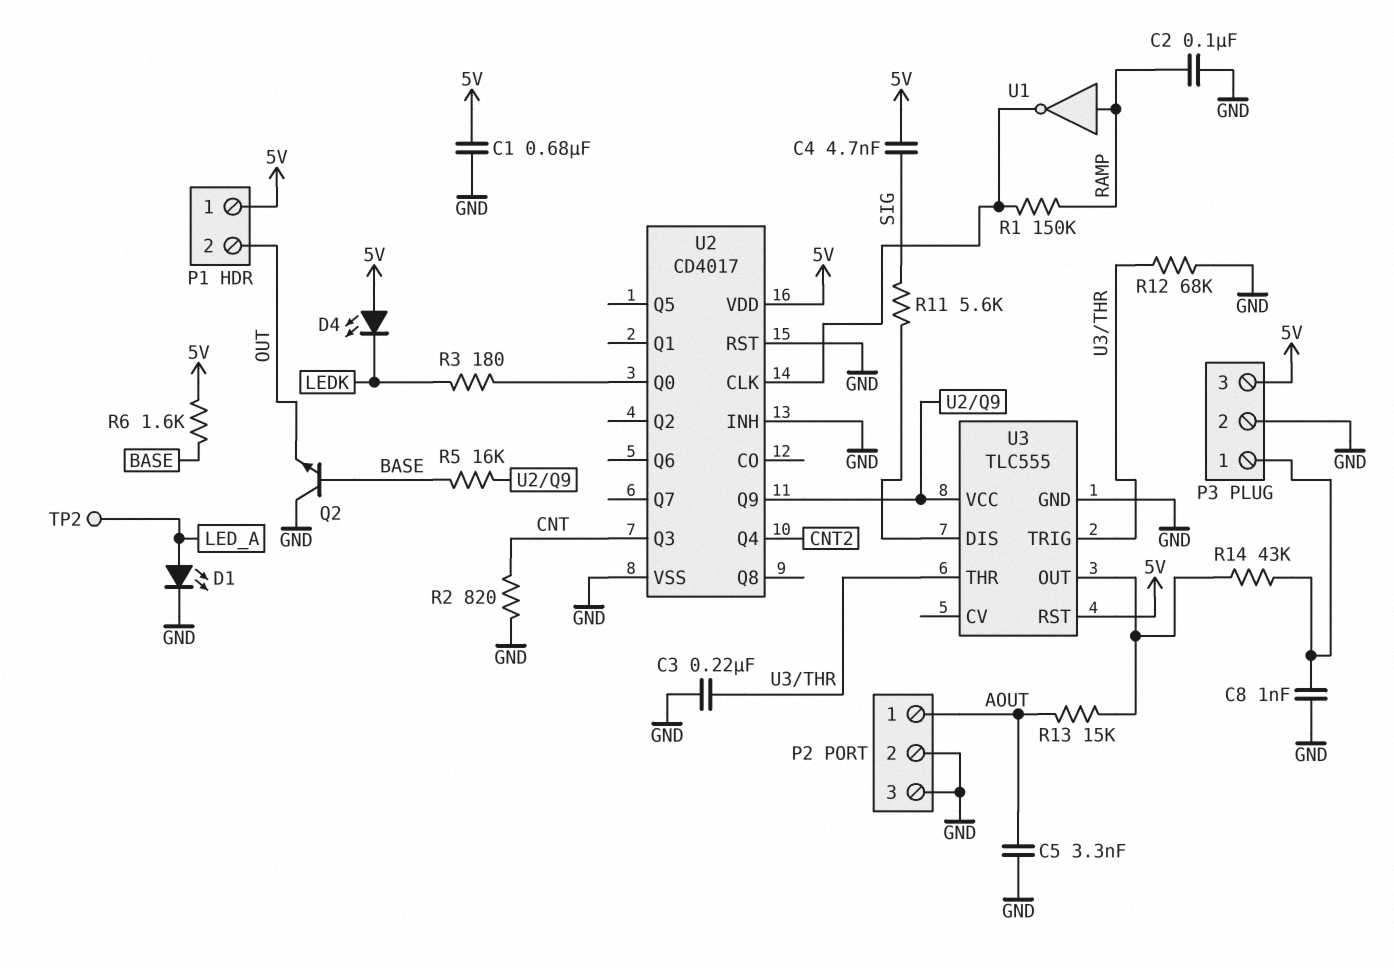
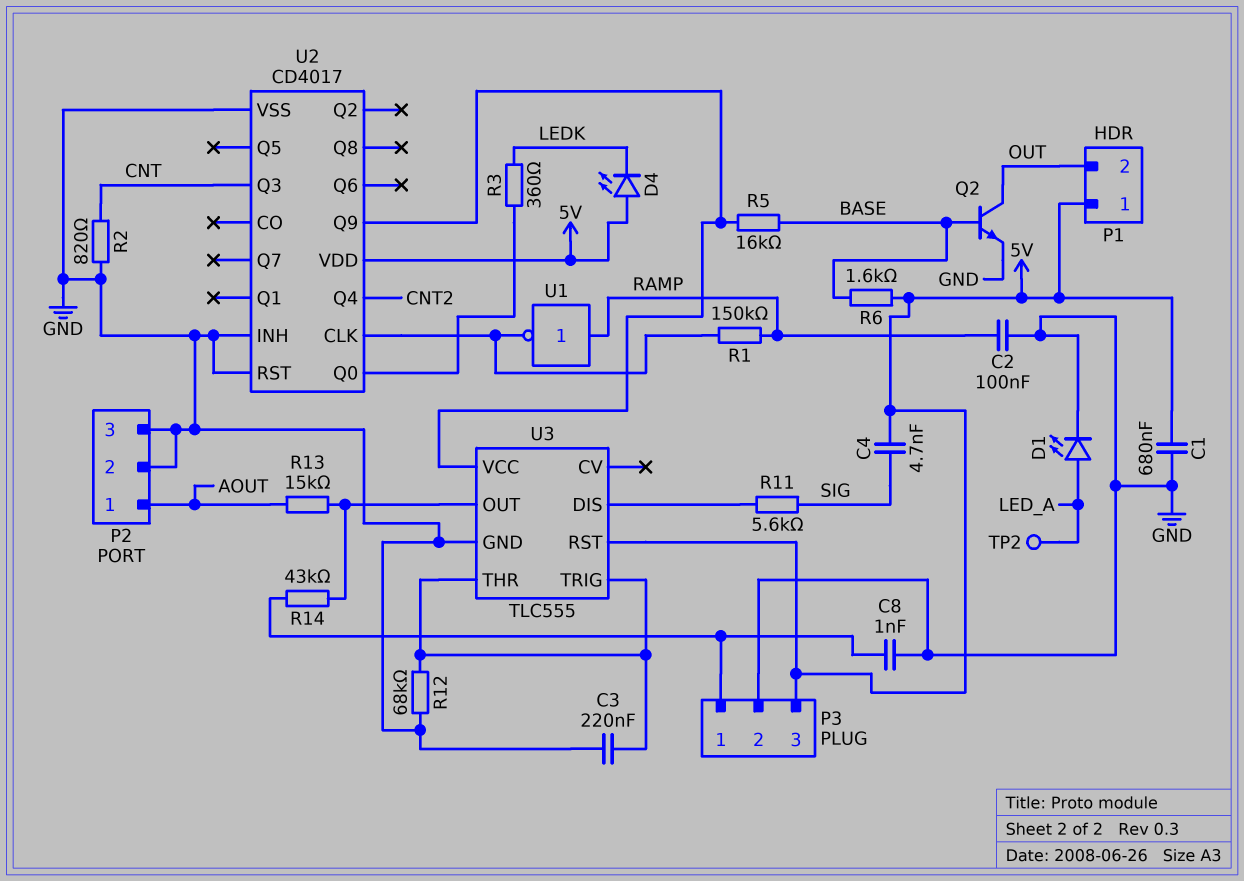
C5: 3.3nF (AOUT, GND) -> none
Q2: NPN (B BASE, C GND, E OUT) -> NPN (B BASE, C OUT, E GND)
R3: 180 (LEDK, U2/Q0) -> 360 (LEDK, U2/Q0)

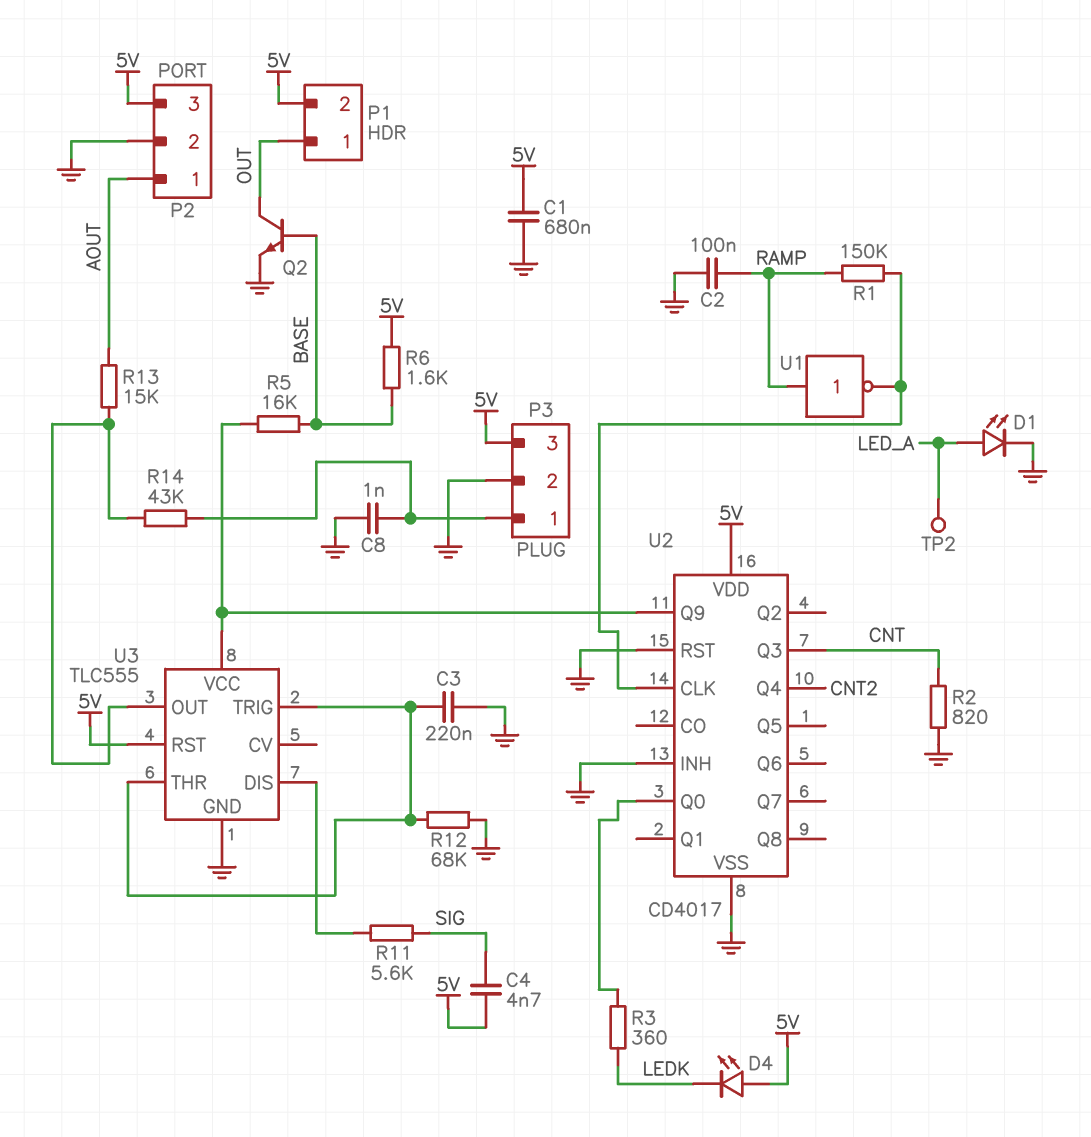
P1 pin 1: 5V -> OUT
P1 pin 2: OUT -> 5V
P2 pin 3: GND -> 5V

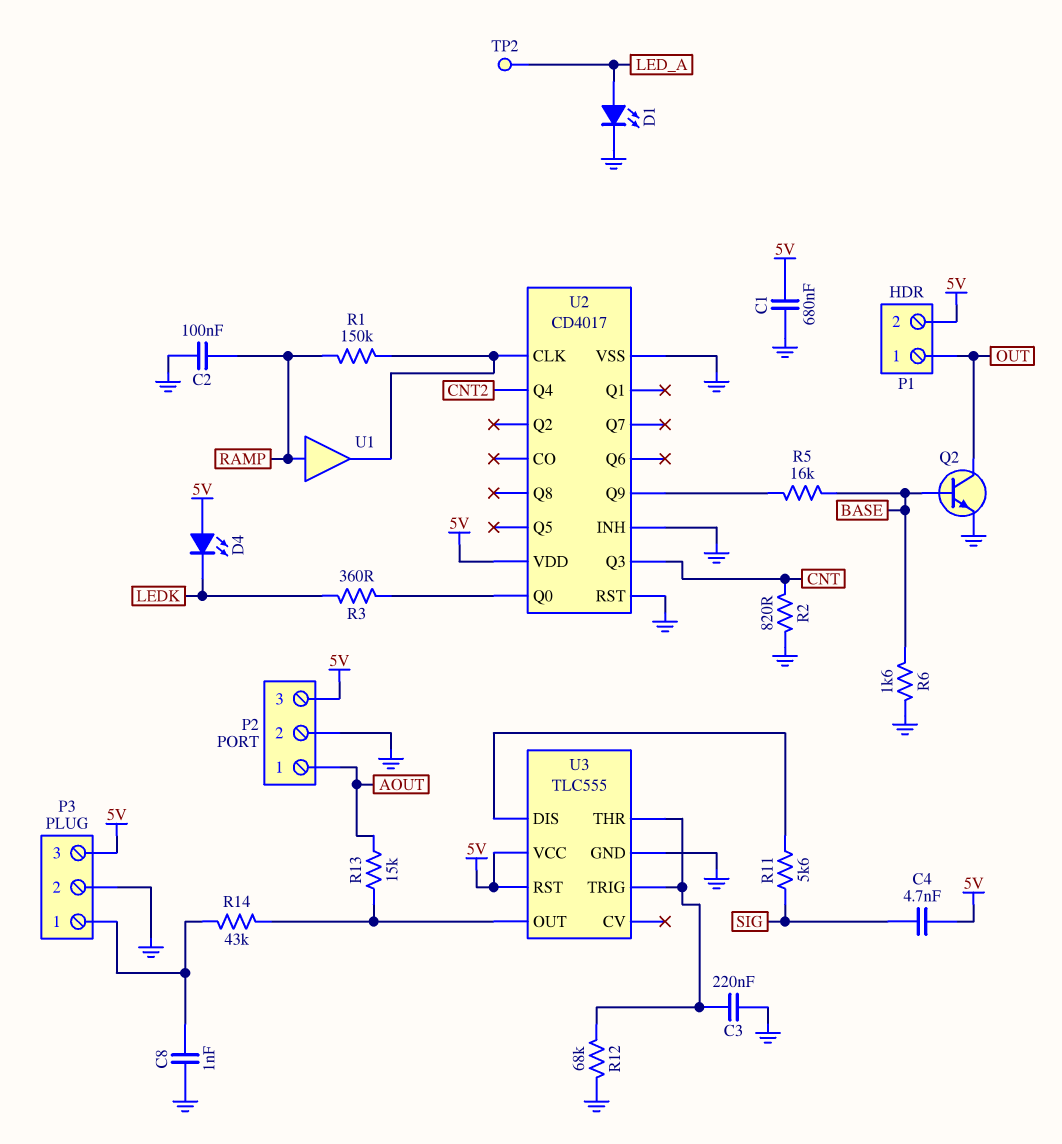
R6: 1.6k (5V, BASE) -> 1.6k (BASE, GND)
U1: NOT (in RAMP, out U2/CLK) -> buffer (in RAMP, out U2/CLK)
U3 pin VCC: U2/Q9 -> 5V

